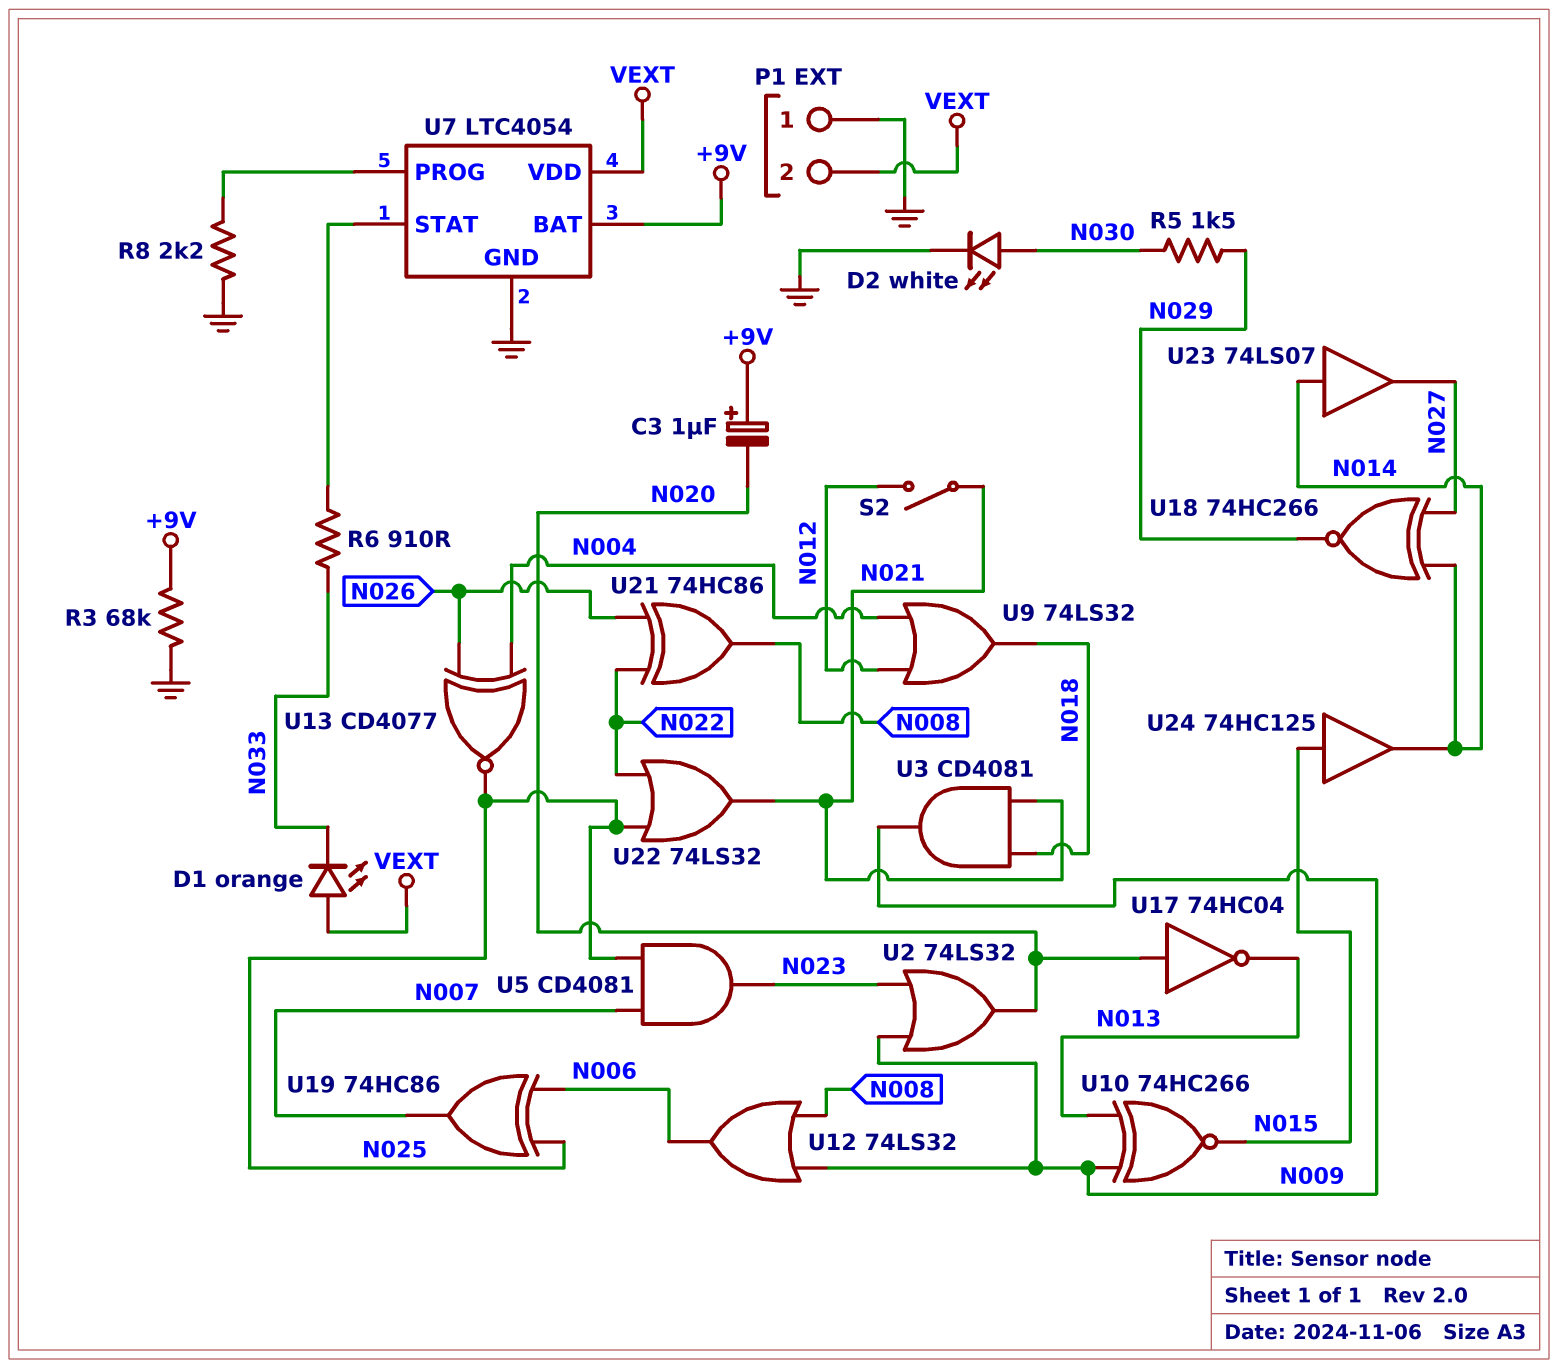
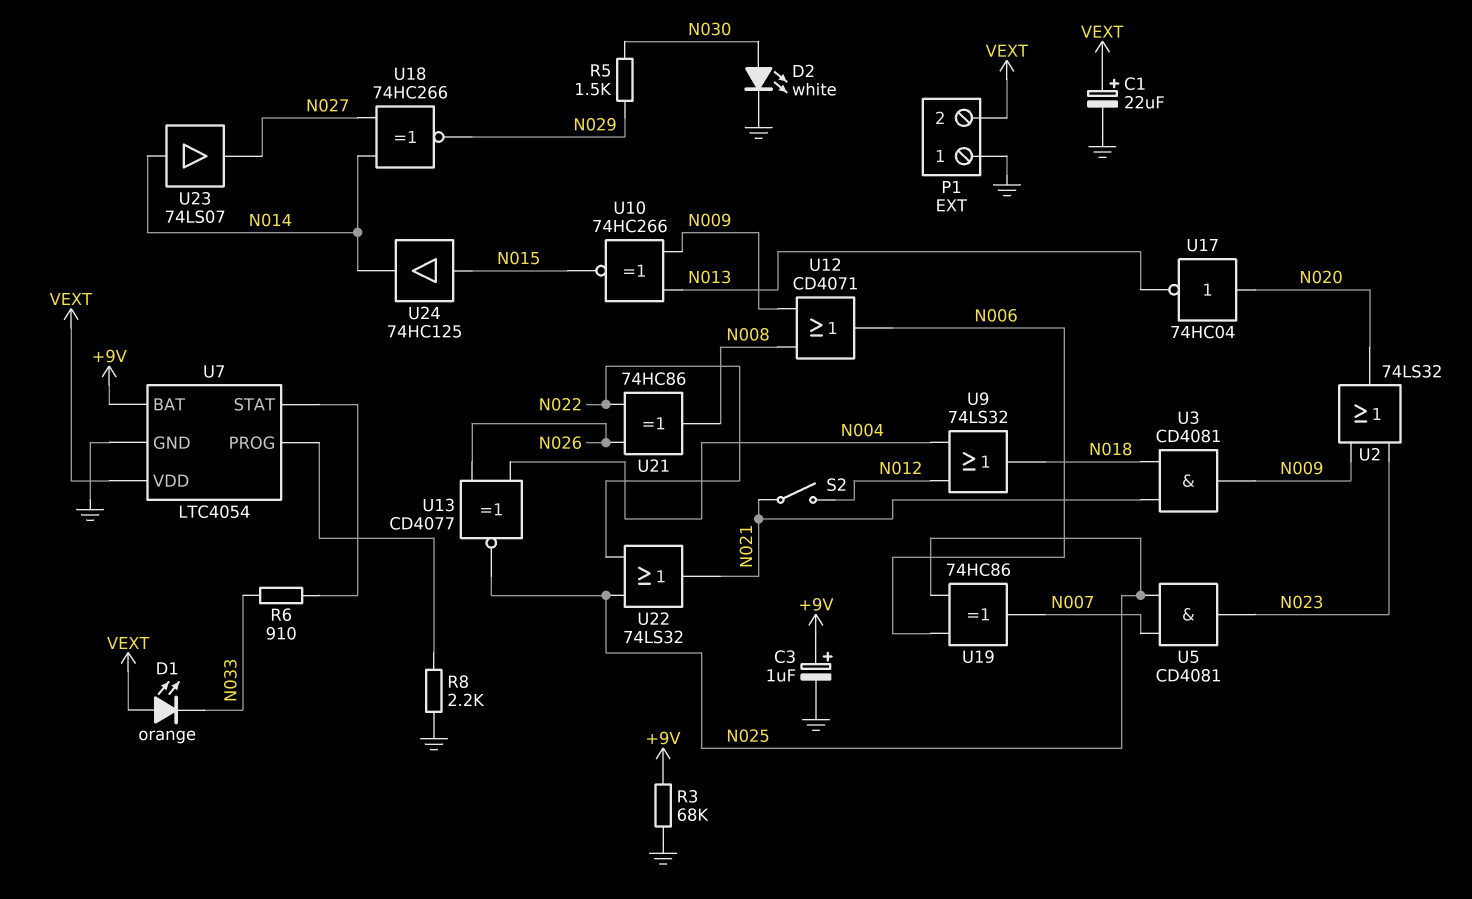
C1: none -> 22uF (plus VEXT, minus GND)
C3: 1uF (plus +9V, minus N020) -> 1uF (plus +9V, minus GND)
U12: OR 74LS32 (in N008, in N009, out N006) -> OR CD4071 (in N008, in N009, out N006)

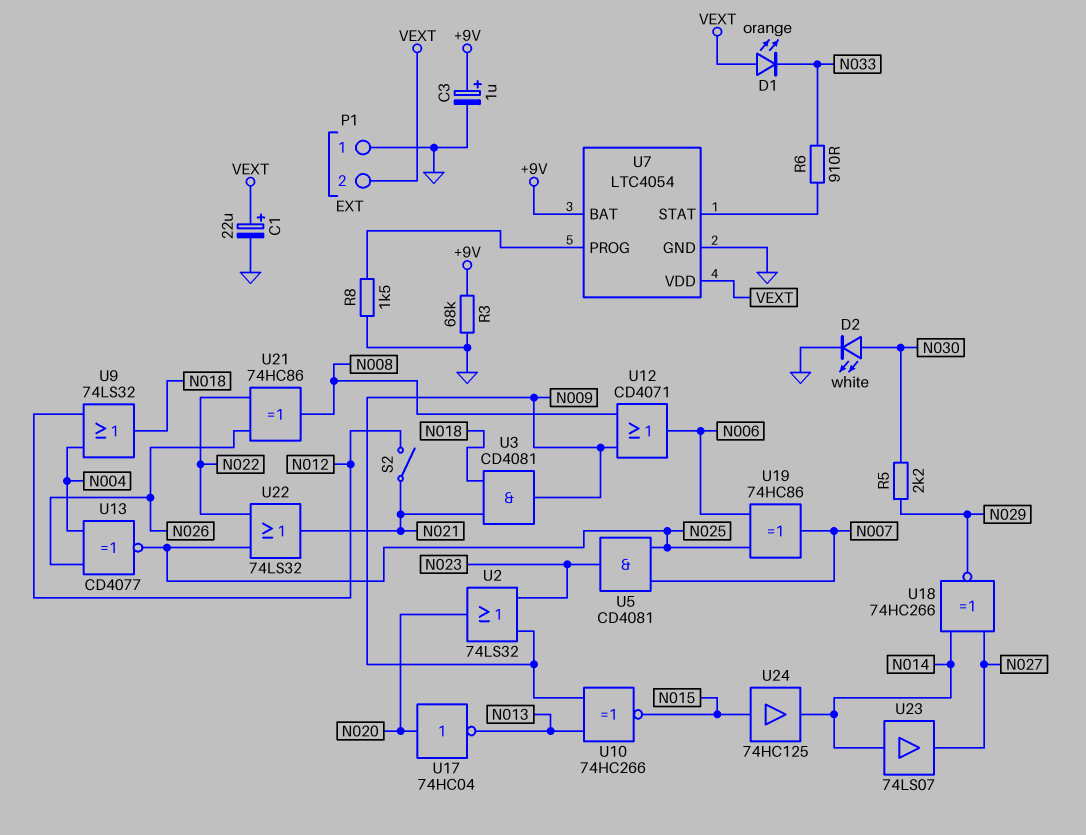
R5: 1.5k (N029, N030) -> 2.2k (N029, N030)
R8: 2.2k (GND, U7/PROG) -> 1.5k (GND, U7/PROG)

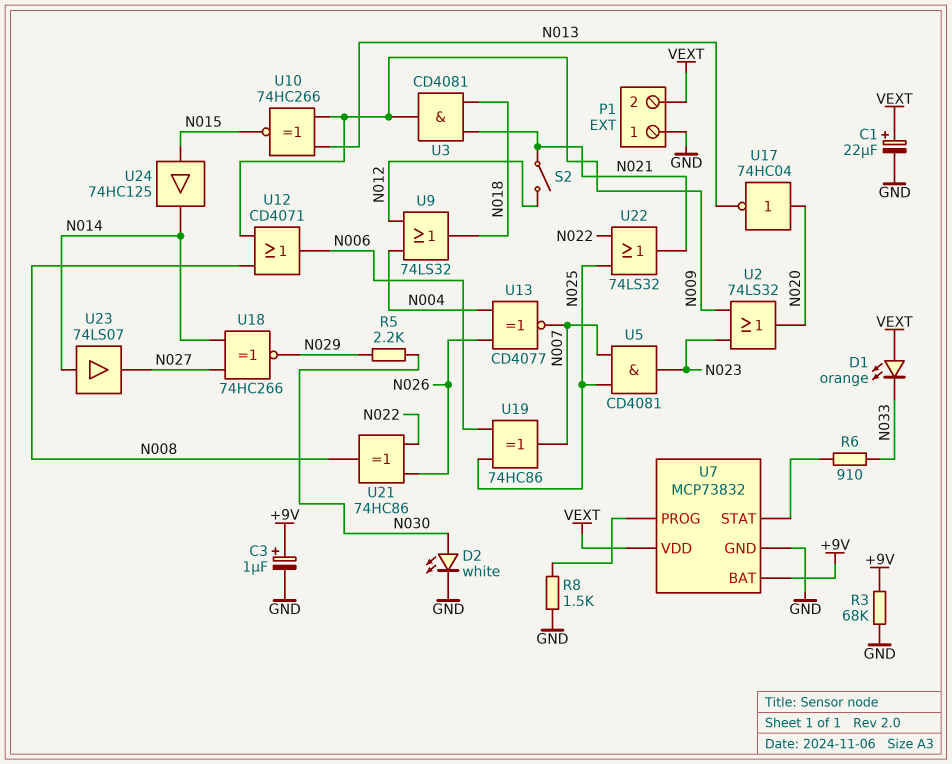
U7: LTC4054 -> MCP73832
U13: XNOR CD4077 (in N004, in N026, out N025) -> XNOR CD4077 (in N004, in N026, out N007)

